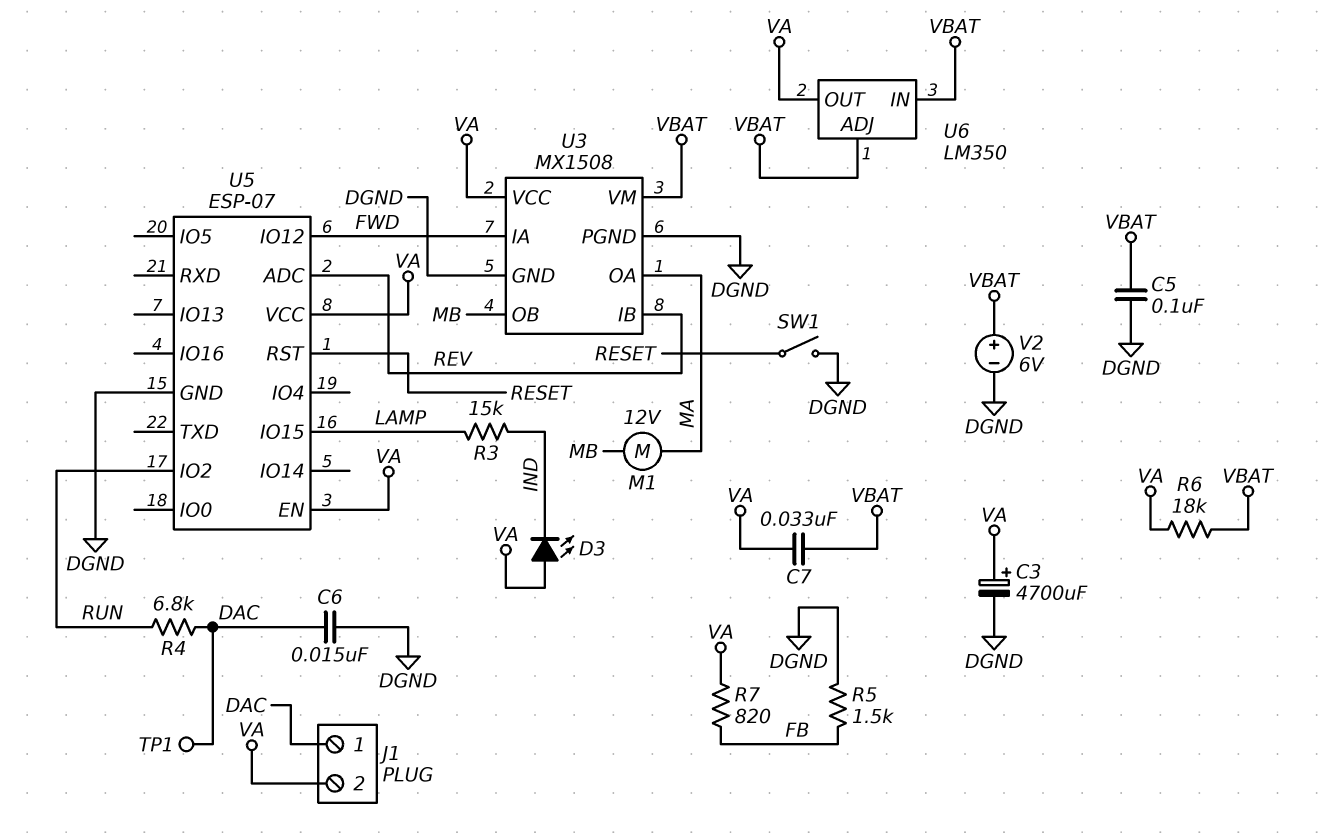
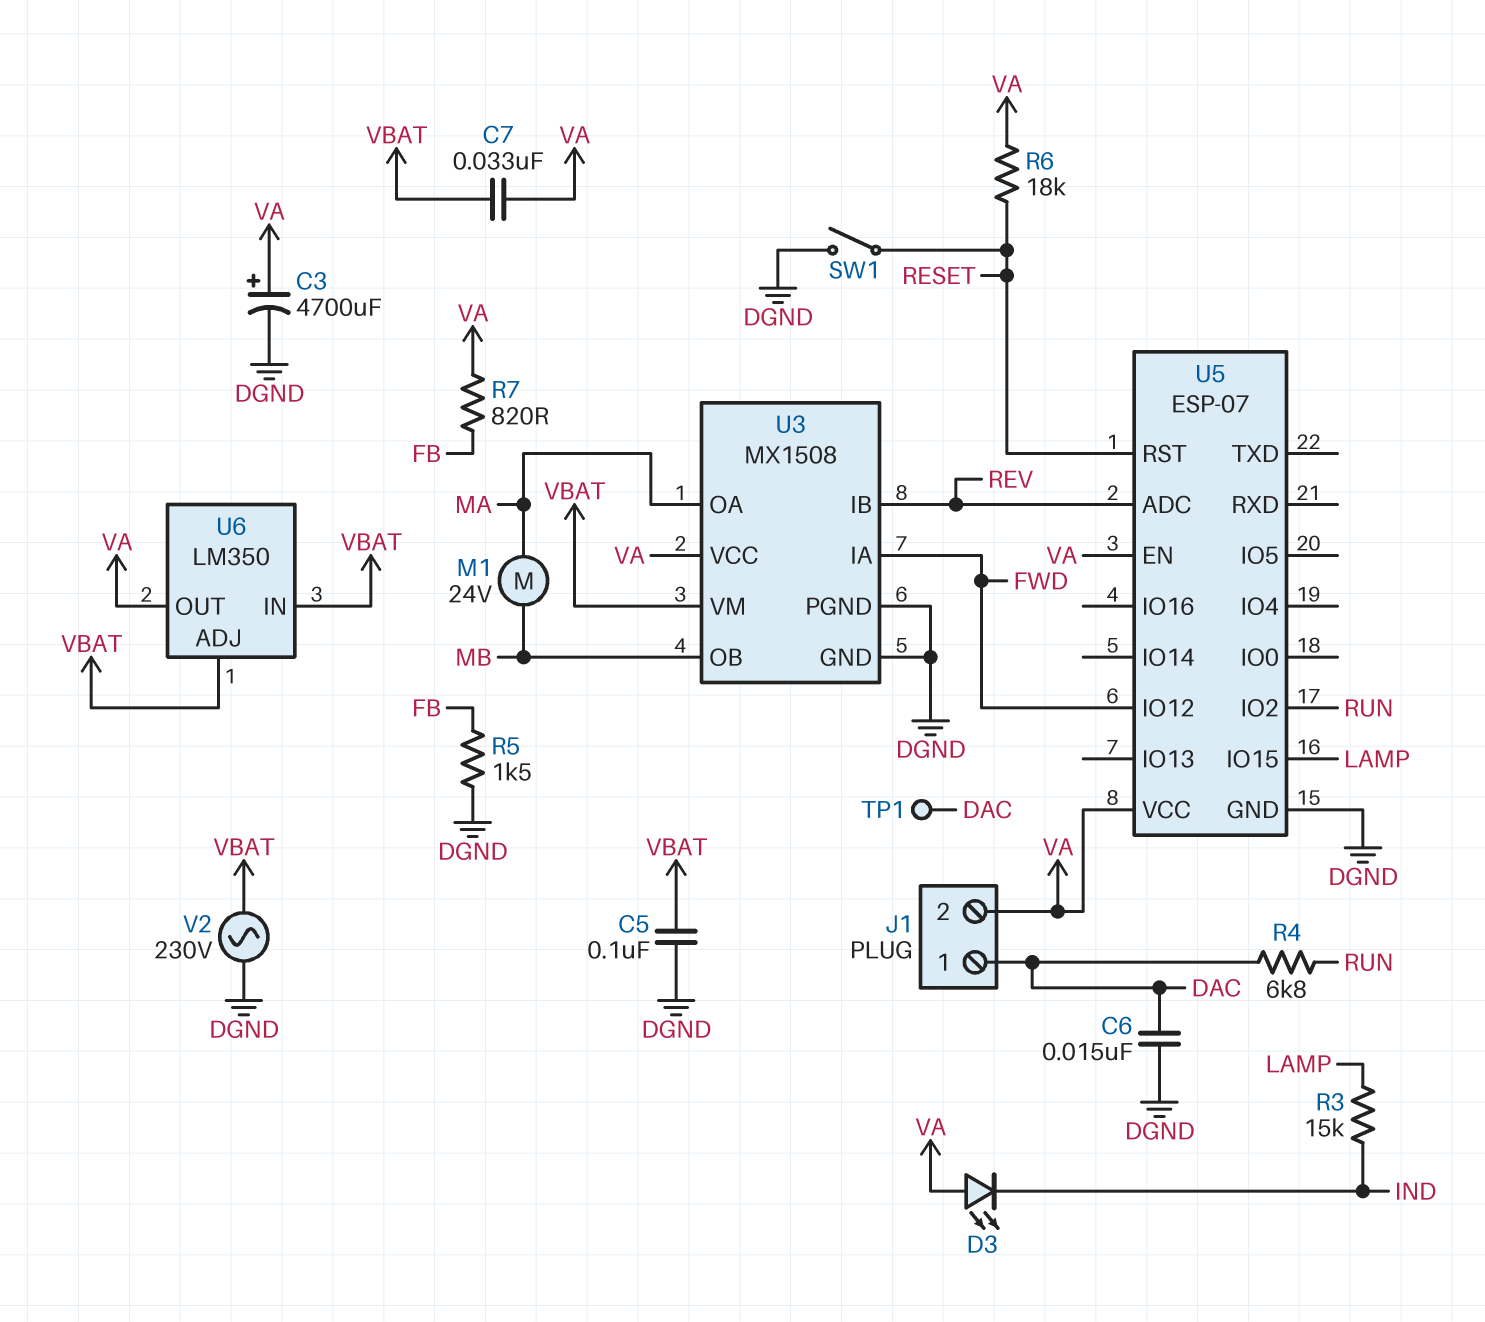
M1: motor 12V (MA, MB) -> motor 24V (MA, MB)
R6: 18k (VA, VBAT) -> 18k (RESET, VA)
V2: 6V (plus VBAT, minus DGND) -> AC 230V (DGND, VBAT)

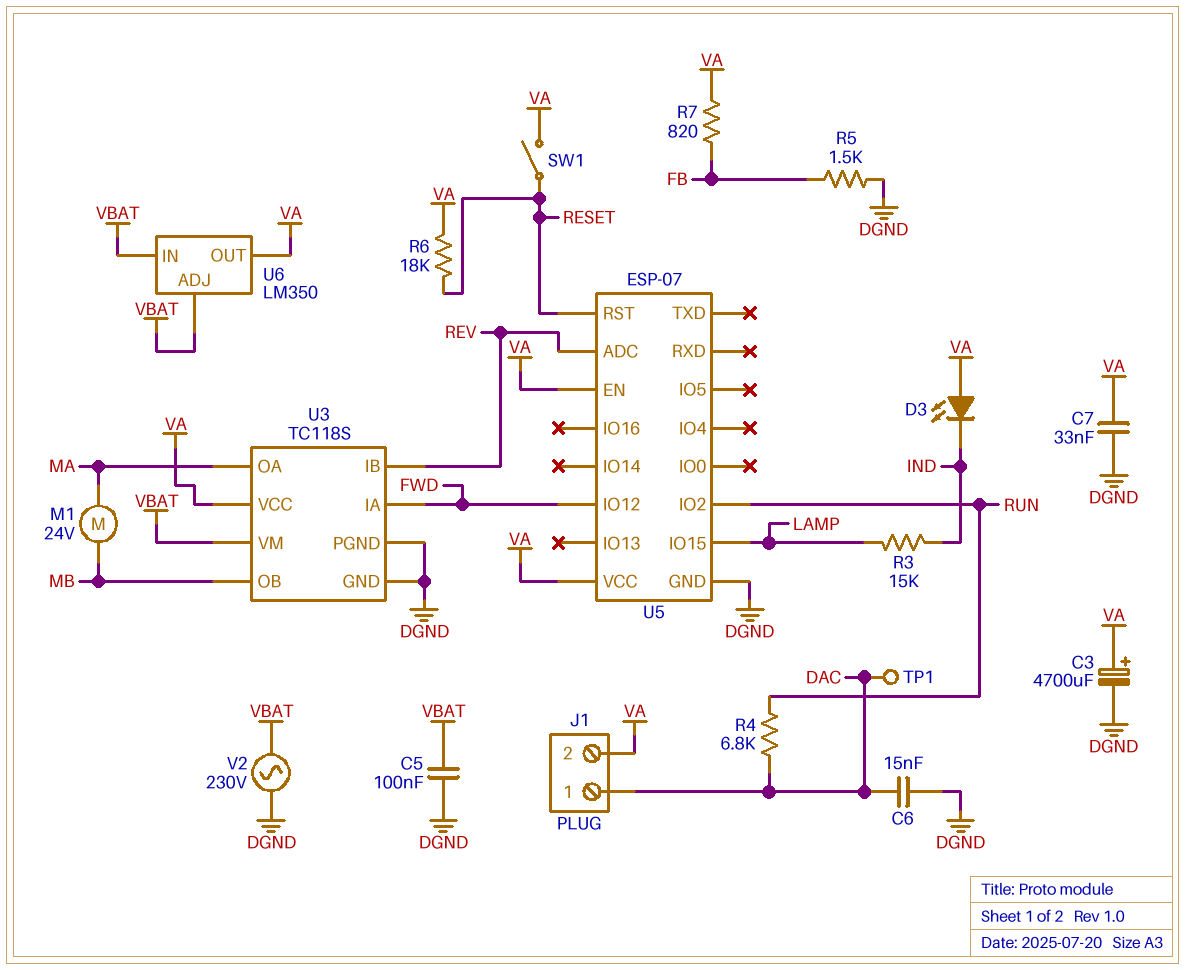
C7: 33nF (VA, VBAT) -> 33nF (DGND, VA)
SW1: switch (DGND, RESET) -> switch (RESET, VA)
U3: MX1508 -> TC118S

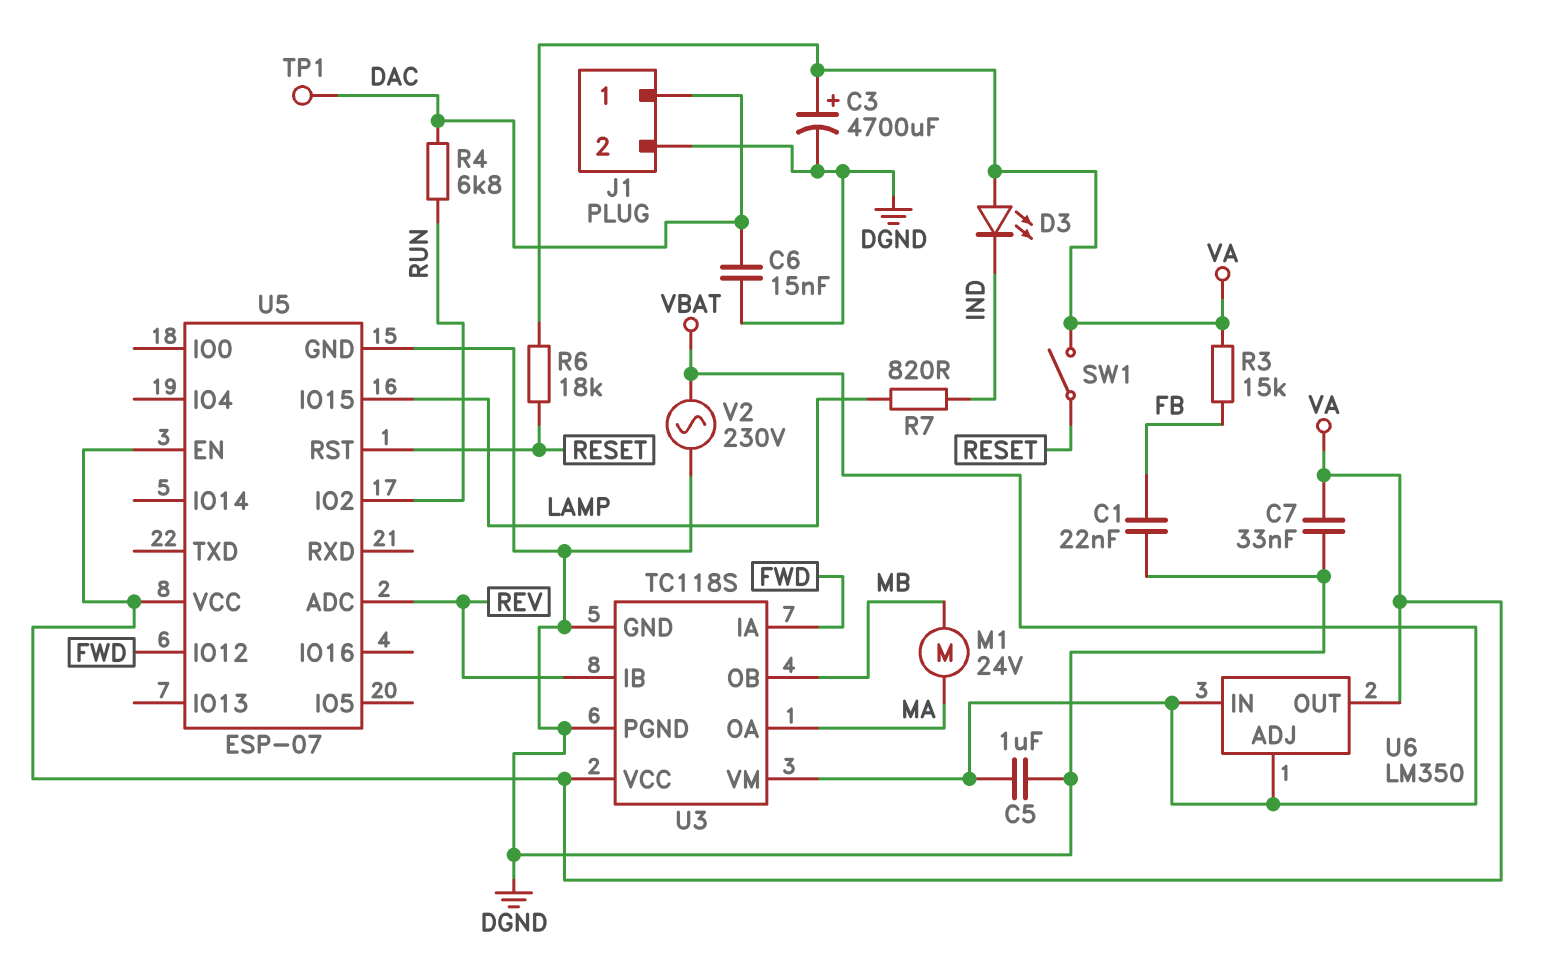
C1: none -> 22nF (DGND, FB)
C5: 100nF (DGND, VBAT) -> 1uF (DGND, VBAT)
J1 pin 2: VA -> DGND
R3: 15k (IND, LAMP) -> 15k (FB, VA)
R5: 1.5k (DGND, FB) -> none
R7: 820 (FB, VA) -> 820 (IND, LAMP)

